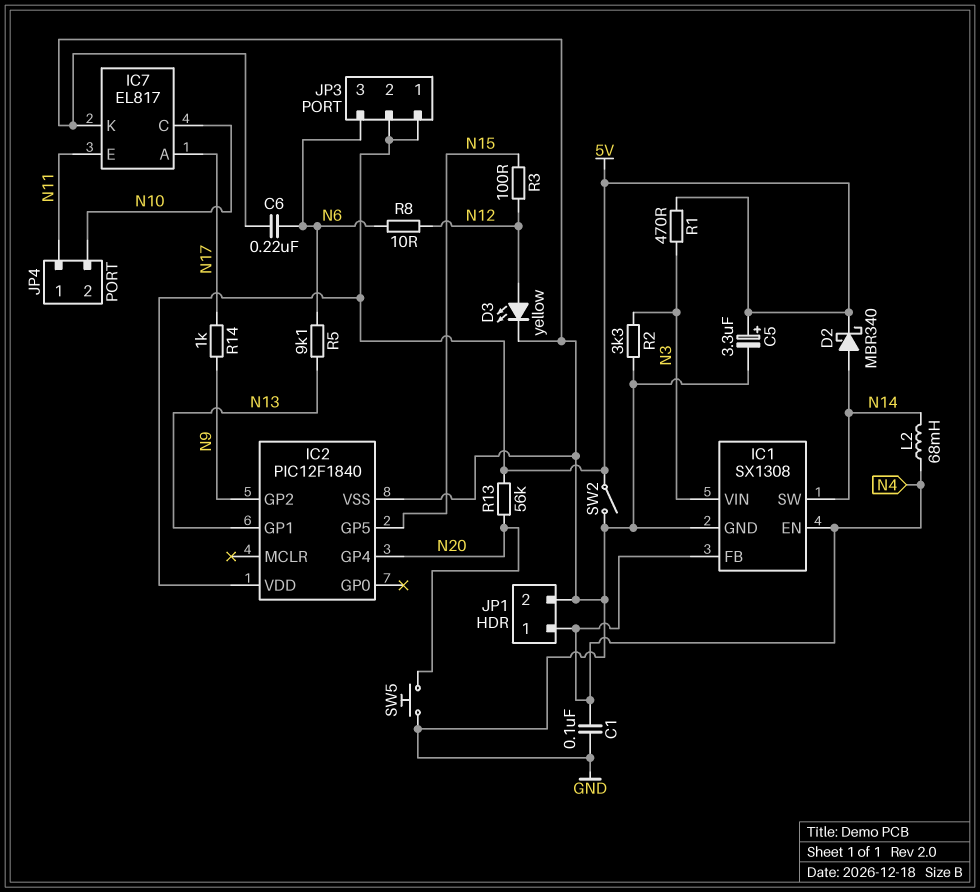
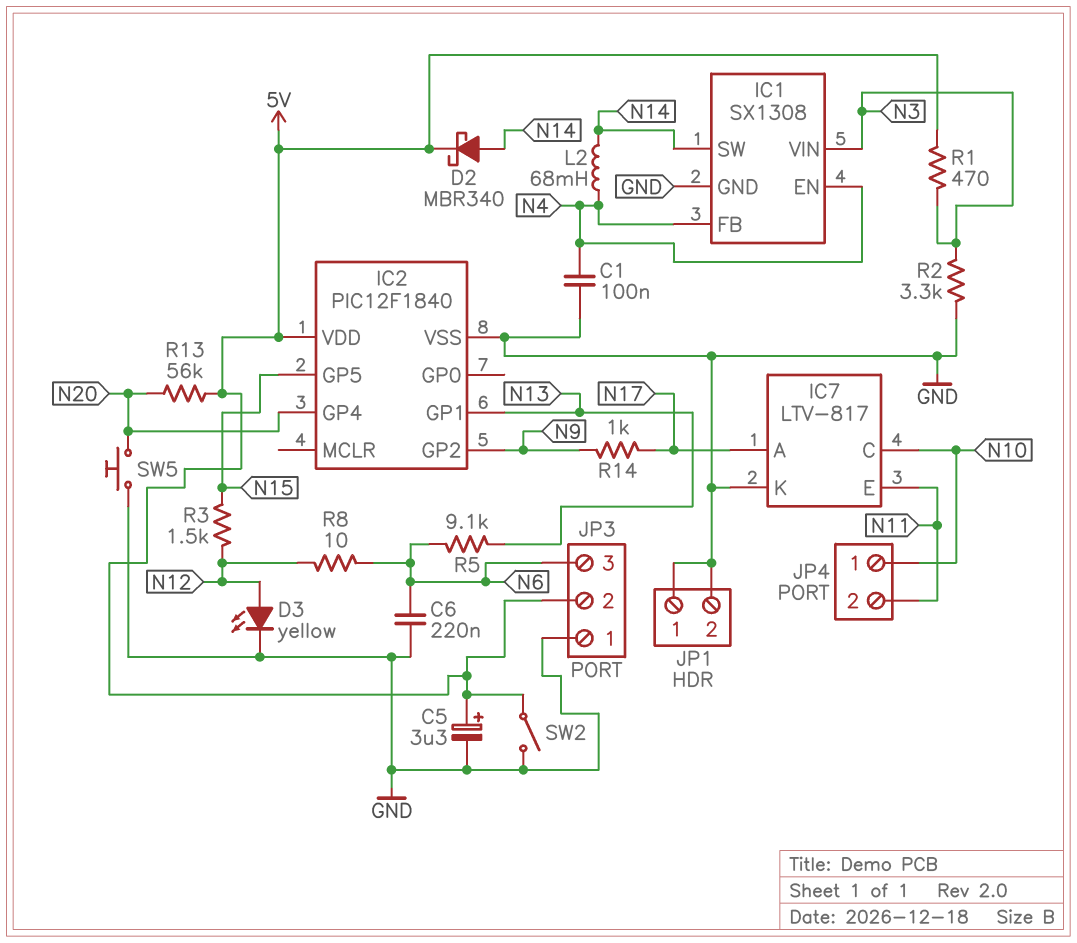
IC7: EL817 -> LTV-817
JP1 pin 1: N4 -> GND
JP3 pin 1: 5V -> GND
JP4 pin 1: N11 -> N10
JP4 pin 2: N10 -> N11
R3: 100 (N12, N15) -> 1.5k (N12, N15)

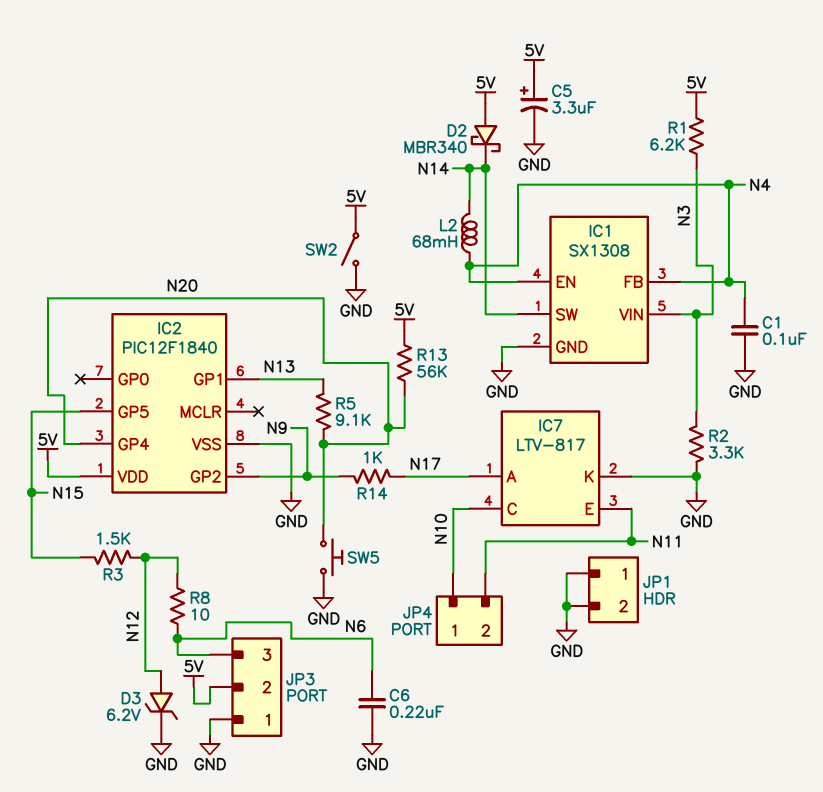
D2: schottky MBR340 (A N14, K 5V) -> schottky MBR340 (A 5V, K N14)
D3: LED yellow (A N12, K GND) -> zener 6.2V (A N12, K GND)
R1: 470 (5V, N3) -> 6.2k (5V, N3)
R5: 9.1k (N6, N13) -> 9.1k (N13, N20)

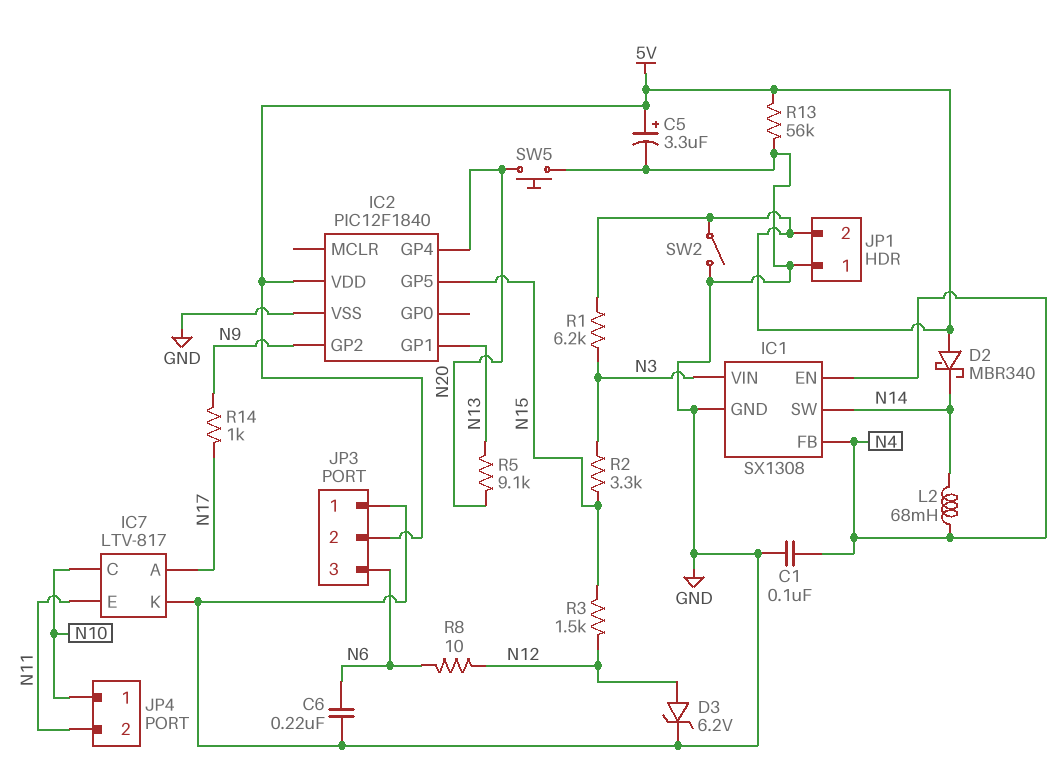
JP1 pin 2: GND -> 5V
R2: 3.3k (GND, N3) -> 3.3k (N3, N15)
R13: 56k (5V, N20) -> 56k (5V, GND)

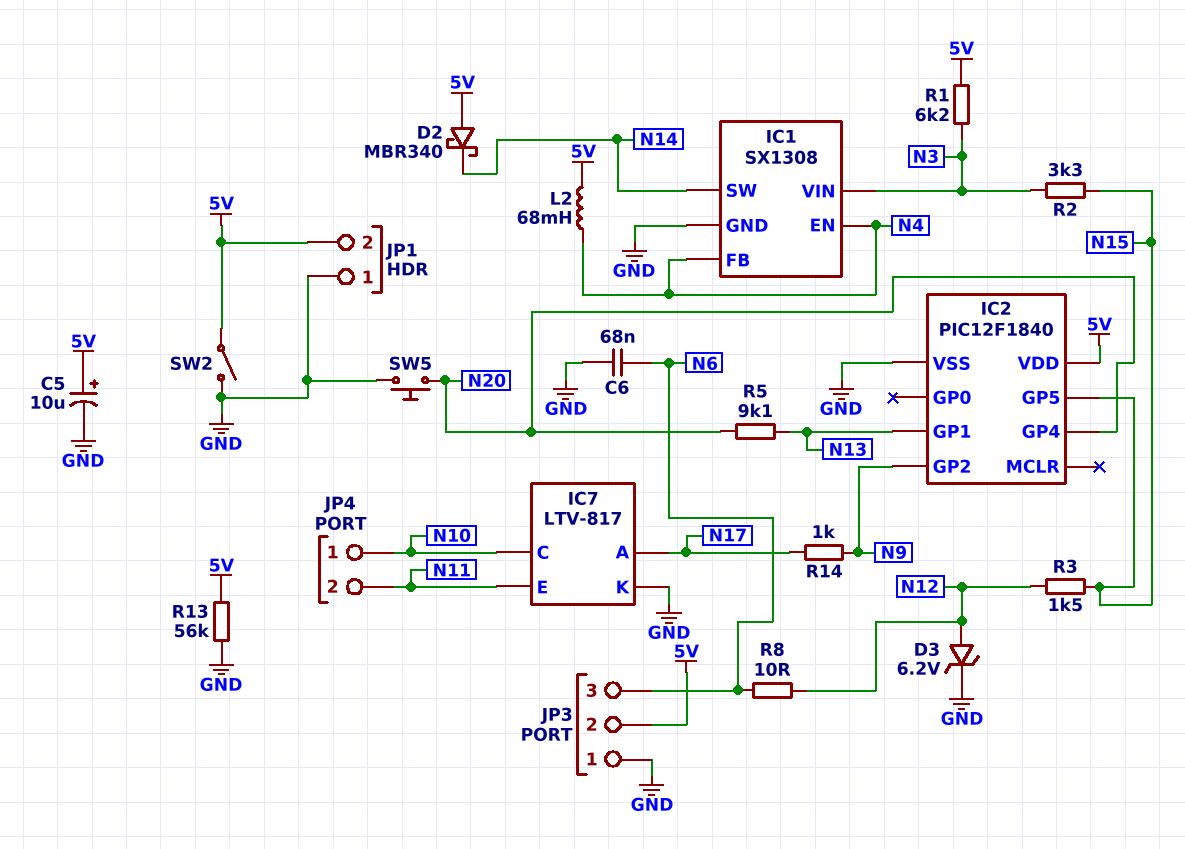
C1: 100nF (GND, N4) -> none
C5: 3.3uF (plus 5V, minus GND) -> 10uF (plus 5V, minus GND)
C6: 220nF (GND, N6) -> 68nF (GND, N6)
L2: 68mH (N4, N14) -> 68mH (5V, N4)

